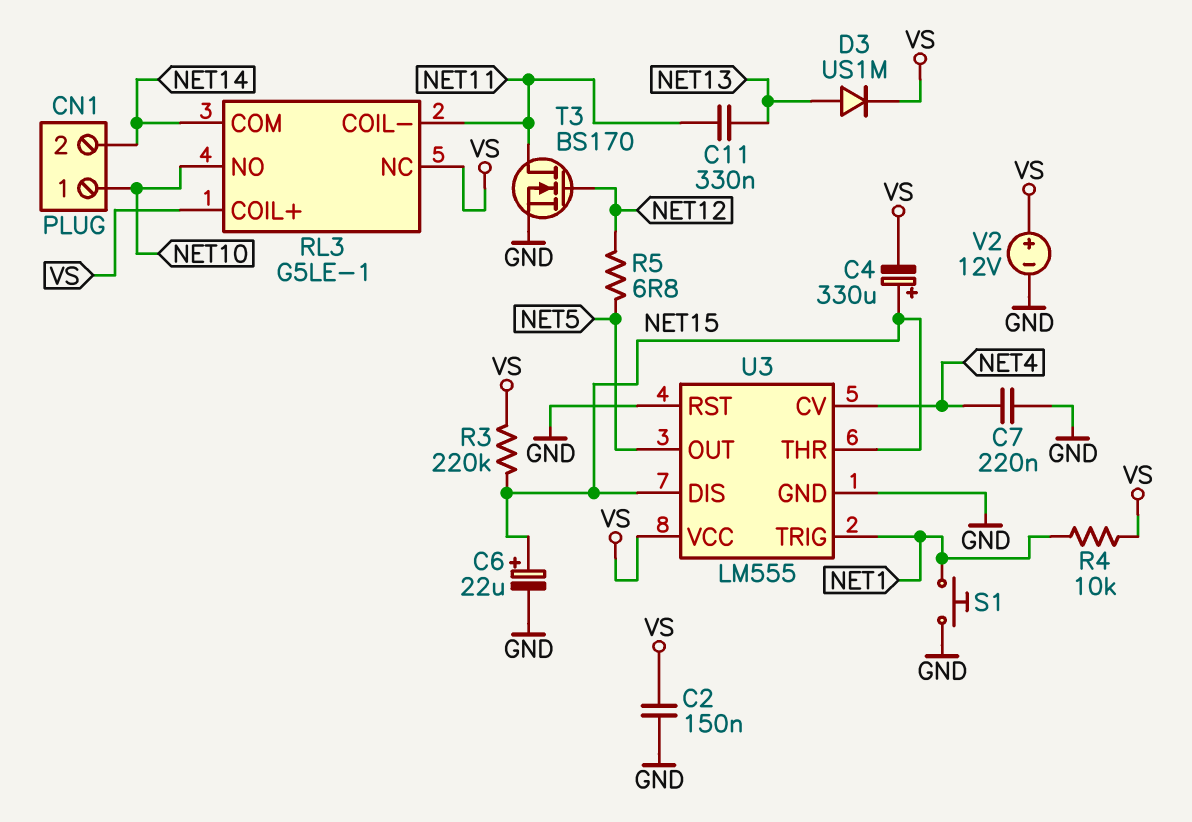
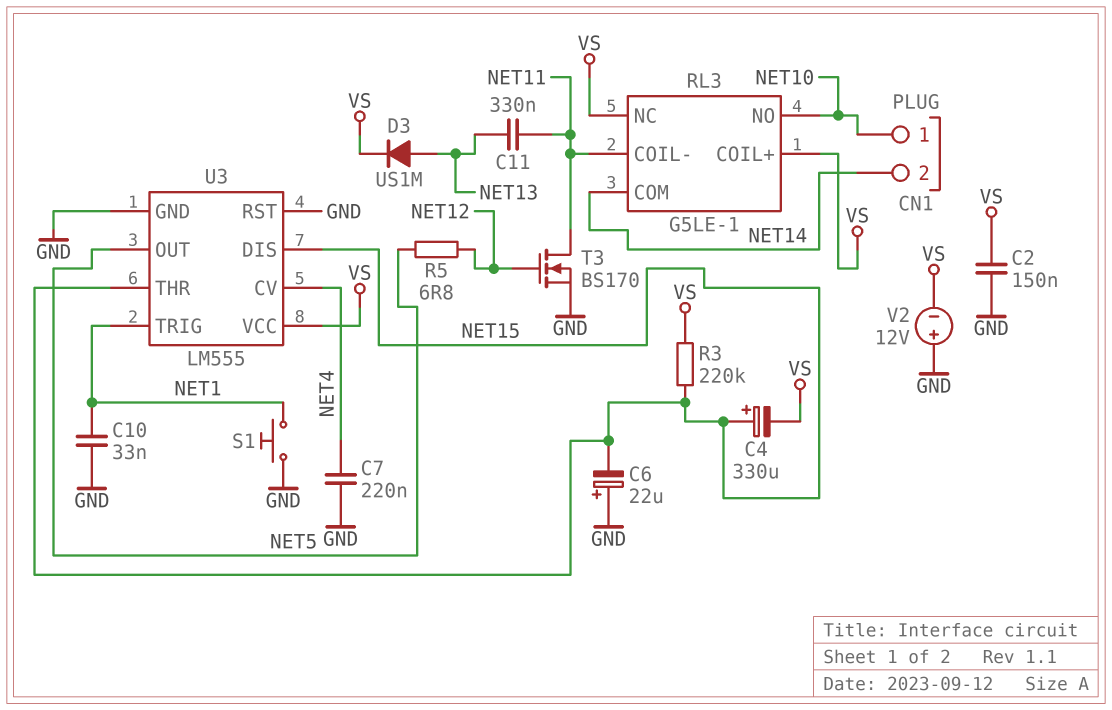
C6: 22uF (plus NET15, minus GND) -> 22uF (plus GND, minus NET15)
C10: none -> 33nF (GND, NET1)
R4: 10k (NET1, VS) -> none
V2: 12V (plus VS, minus GND) -> 12V (plus GND, minus VS)

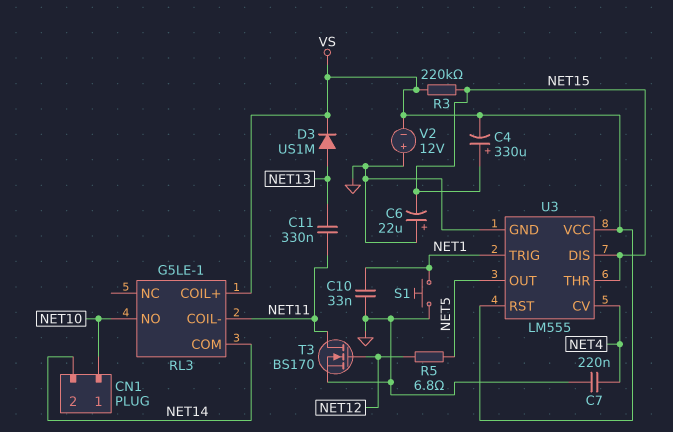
C2: 150nF (GND, VS) -> none
RL3 pin NC: VS -> none
U3 pin RST: GND -> VS

